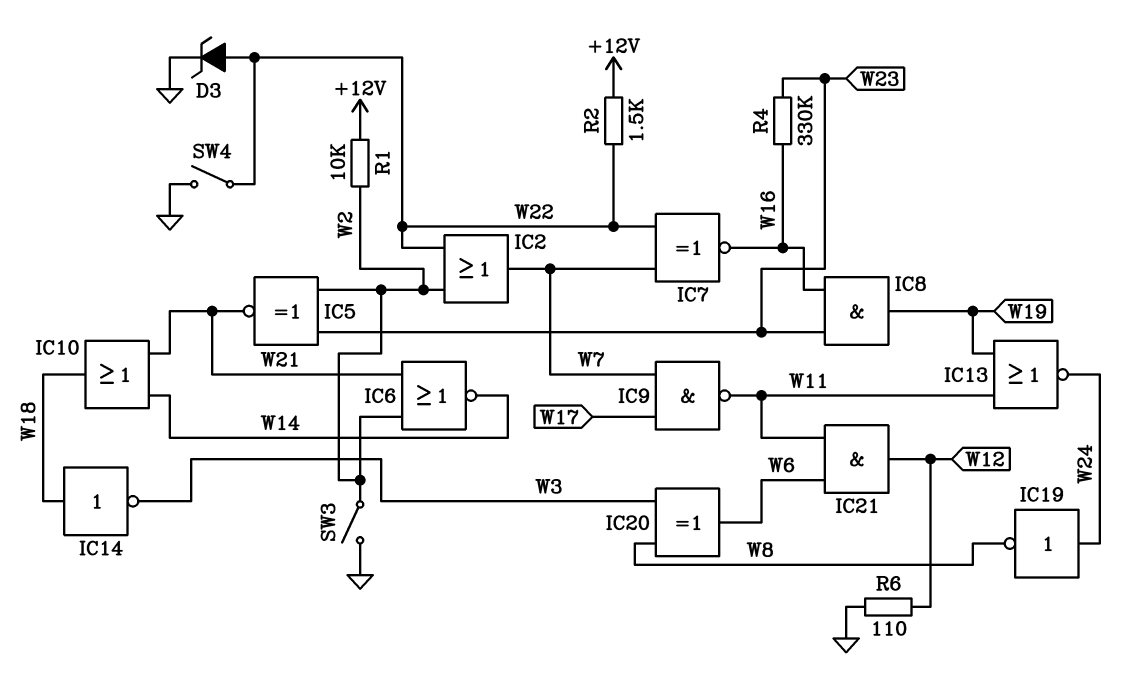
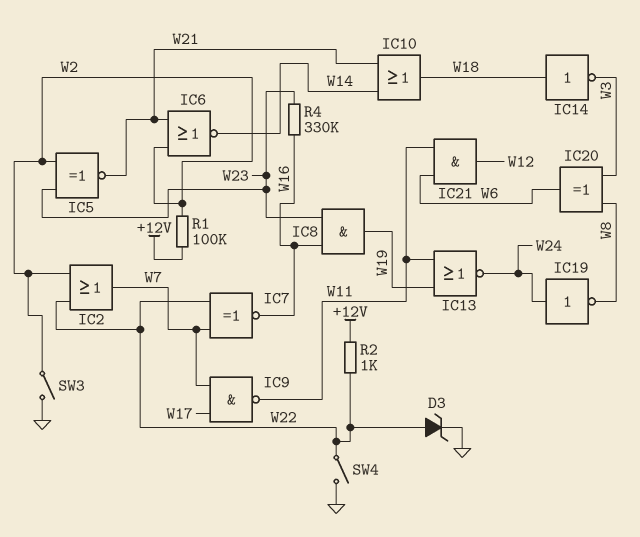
R1: 10k (+12V, W2) -> 100k (+12V, W2)
R2: 1.5k (+12V, W22) -> 1k (+12V, W22)
R6: 110 (GND, W12) -> none

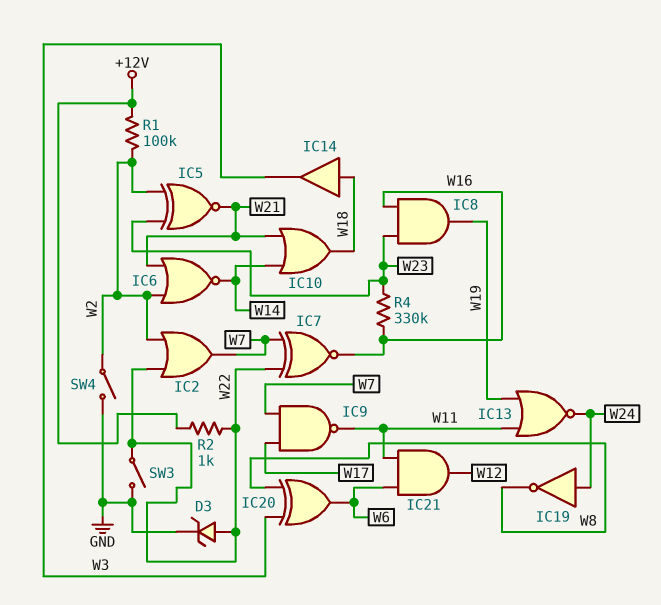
IC14: NOT (in W18, out W3) -> buffer (in W18, out W3)
SW3: switch (GND, W2) -> switch (GND, W22)
SW4: switch (GND, W22) -> switch (GND, W2)

